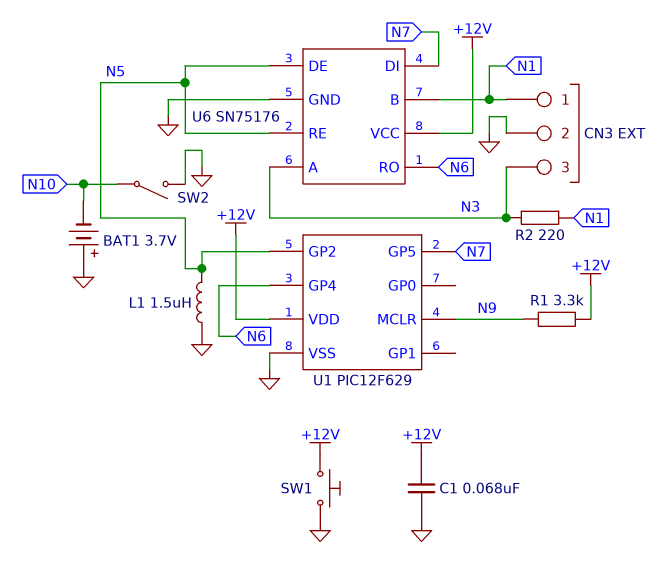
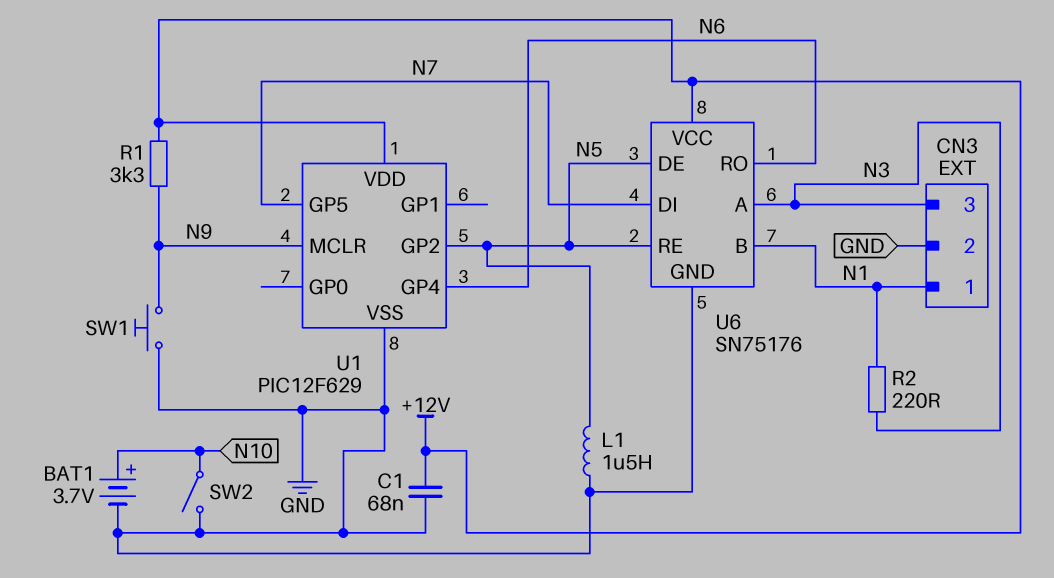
BAT1: 3.7V (plus GND, minus N10) -> 3.7V (plus N10, minus GND)
SW1: button (+12V, GND) -> button (GND, N9)

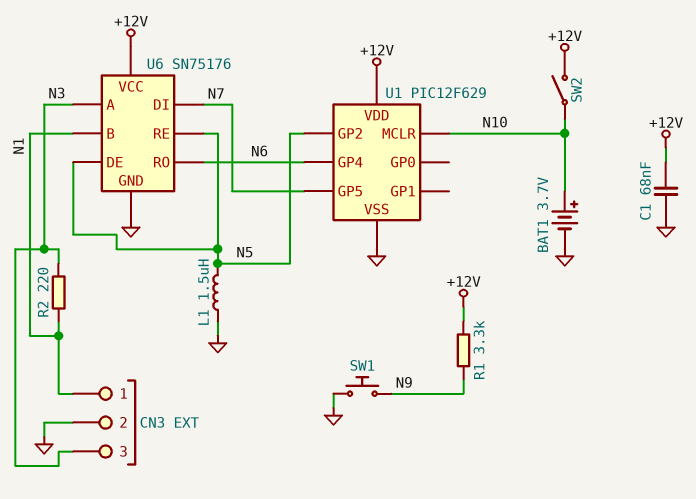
SW2: switch (GND, N10) -> switch (+12V, N10)
U1 pin MCLR: N9 -> N10

